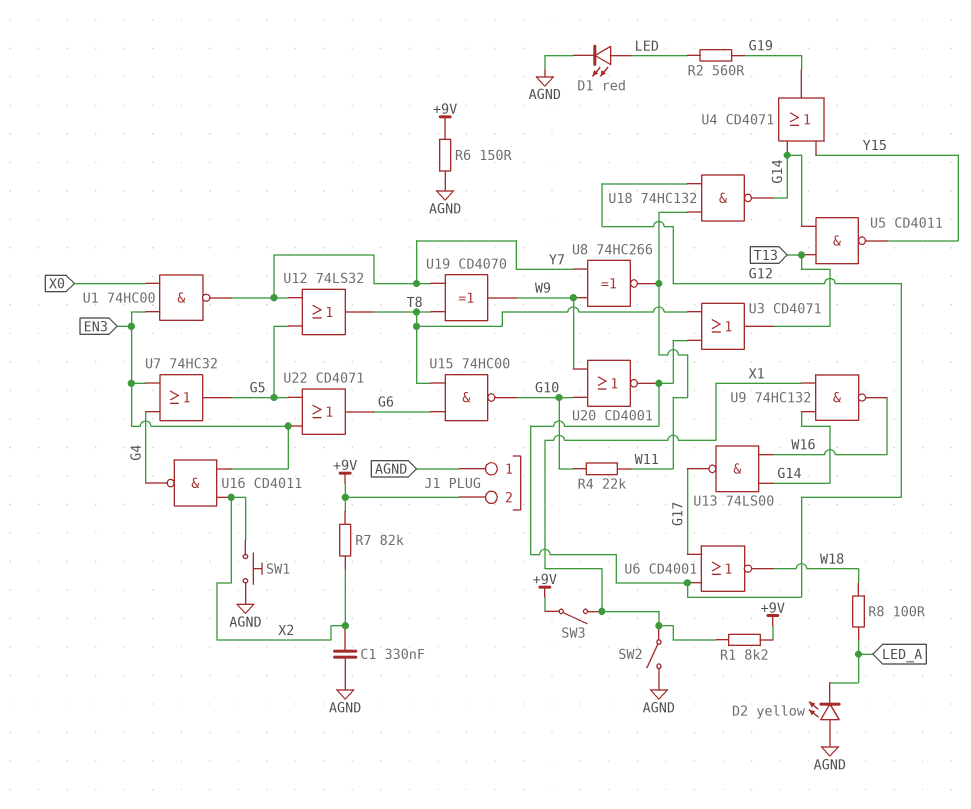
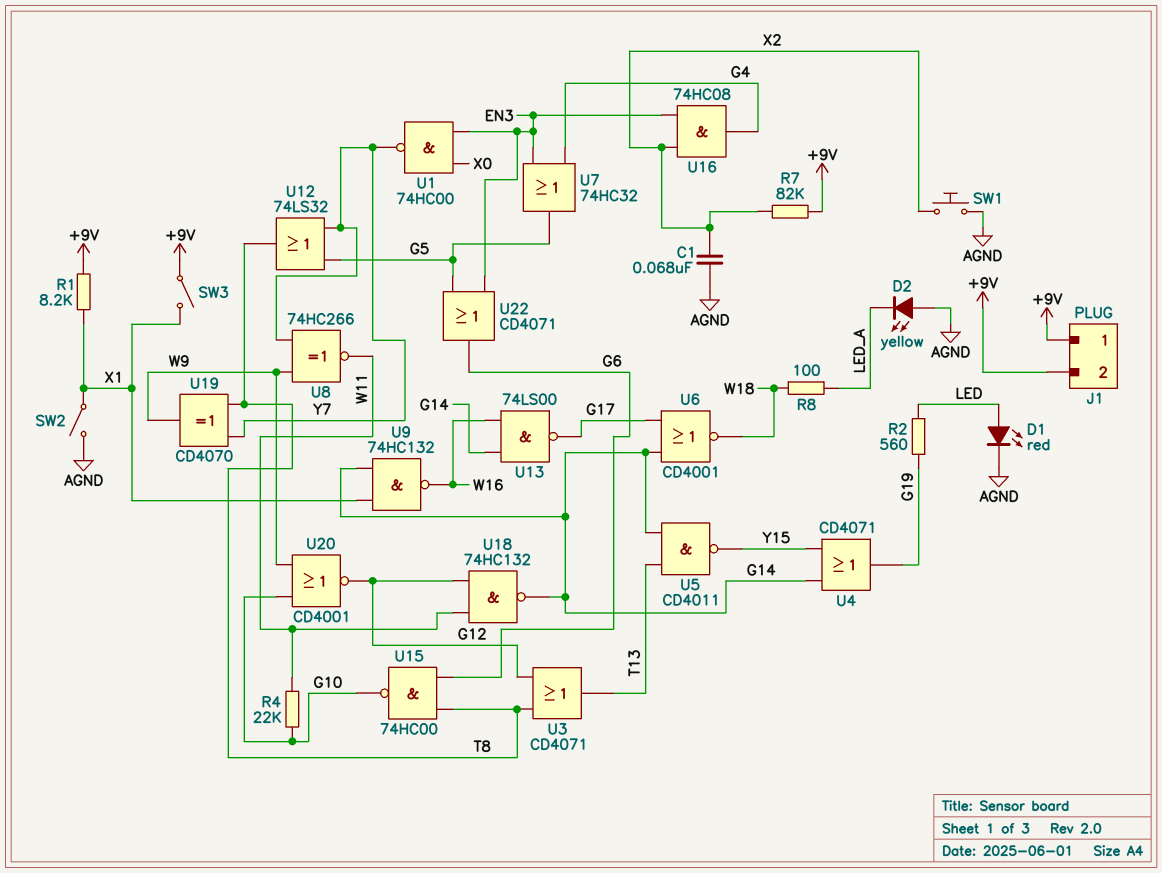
C1: 330nF (AGND, X2) -> 68nF (AGND, X2)
J1 pin 1: AGND -> +9V
R6: 150 (+9V, AGND) -> none
U6: NOR CD4001 (in G12, in G17, out W18) -> NOR CD4001 (in G14, in G17, out W18)
U16: NAND CD4011 (in EN3, in X2, out G4) -> AND 74HC08 (in EN3, in X2, out G4)

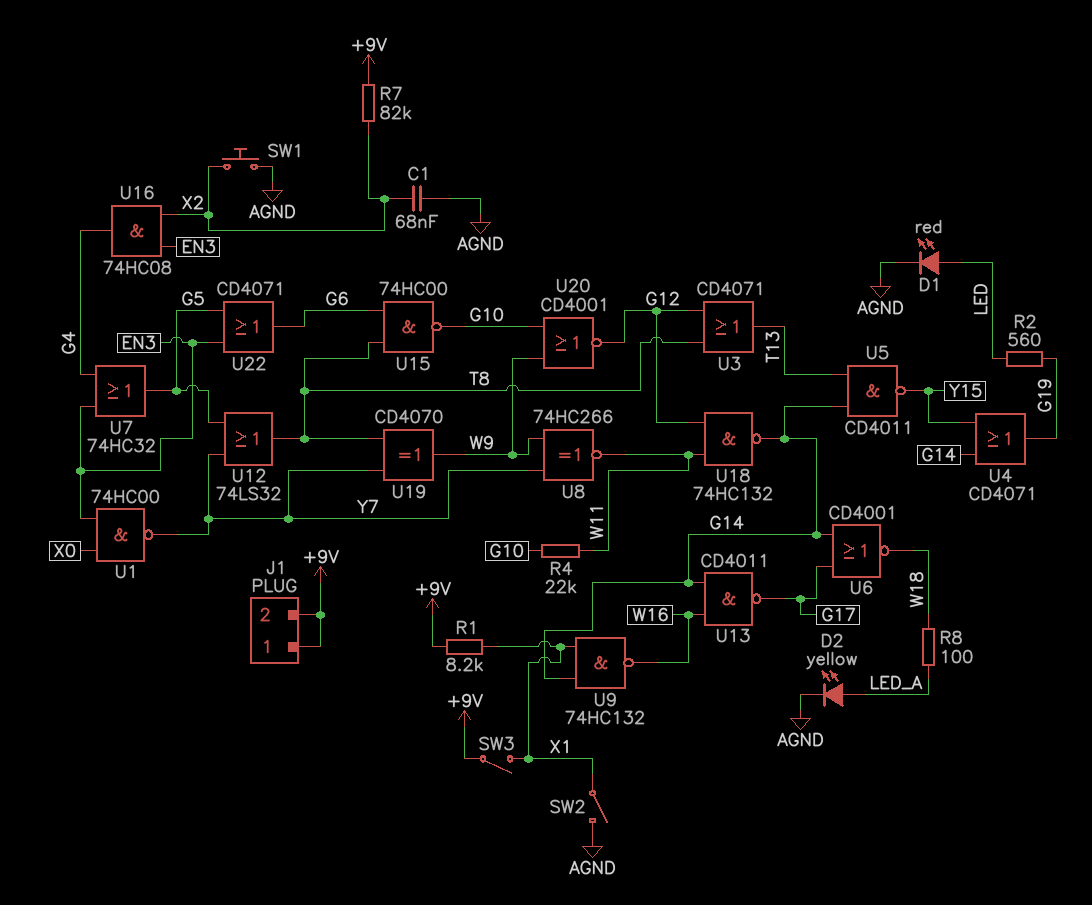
D2: LED yellow (A AGND, K LED_A) -> LED yellow (A LED_A, K AGND)
U13: NAND 74LS00 (in G14, in W16, out G17) -> NAND CD4011 (in G14, in W16, out G17)

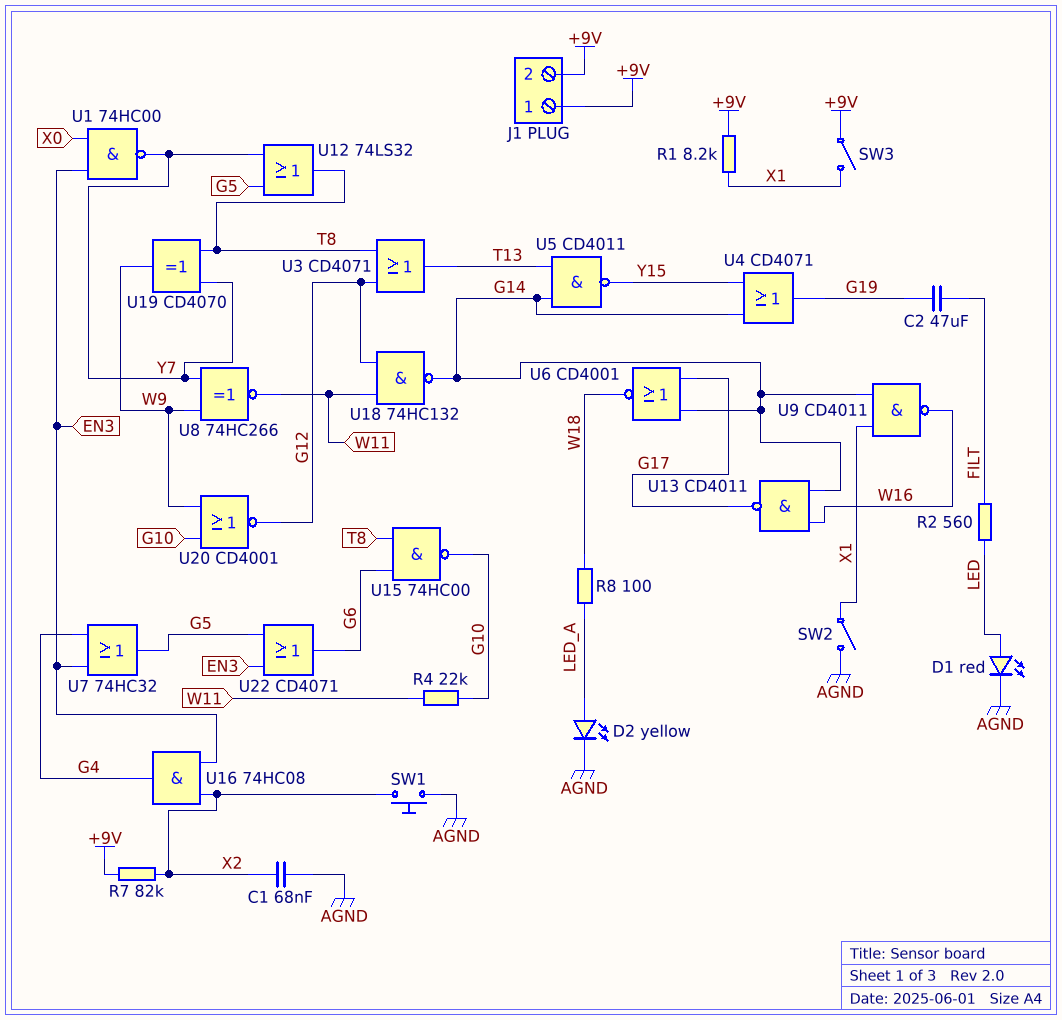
C2: none -> 47uF (FILT, G19)
R2: 560 (G19, LED) -> 560 (FILT, LED)
U9: NAND 74HC132 (in G14, in X1, out W16) -> NAND CD4011 (in G14, in X1, out W16)

